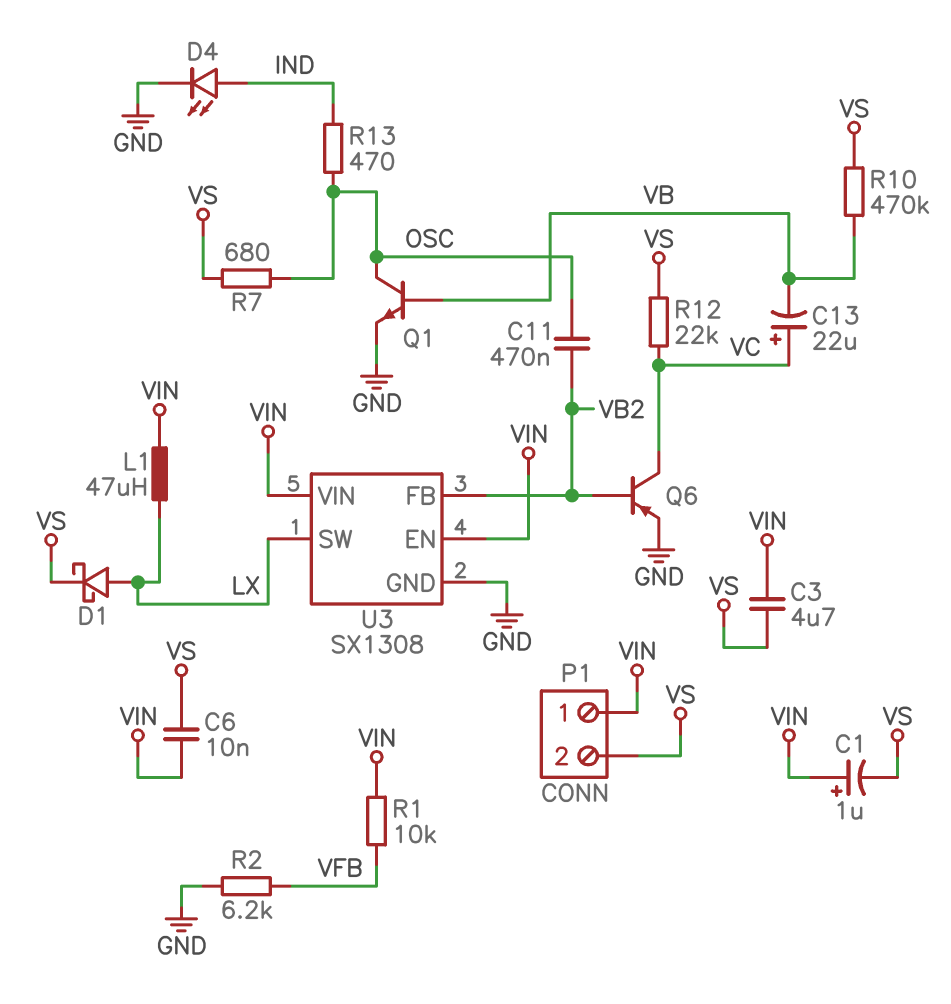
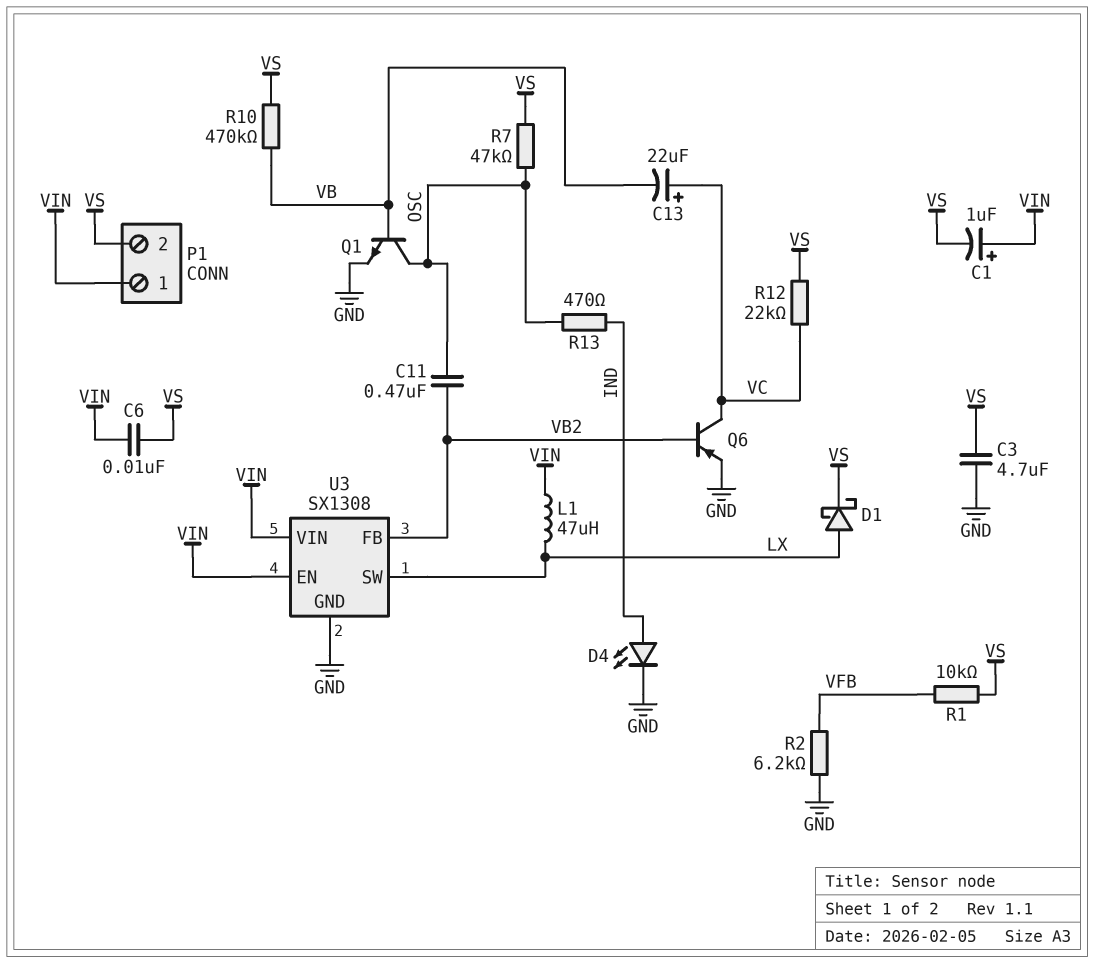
C3: 4.7uF (VIN, VS) -> 4.7uF (GND, VS)
R1: 10k (VFB, VIN) -> 10k (VFB, VS)
R7: 680 (OSC, VS) -> 47k (OSC, VS)

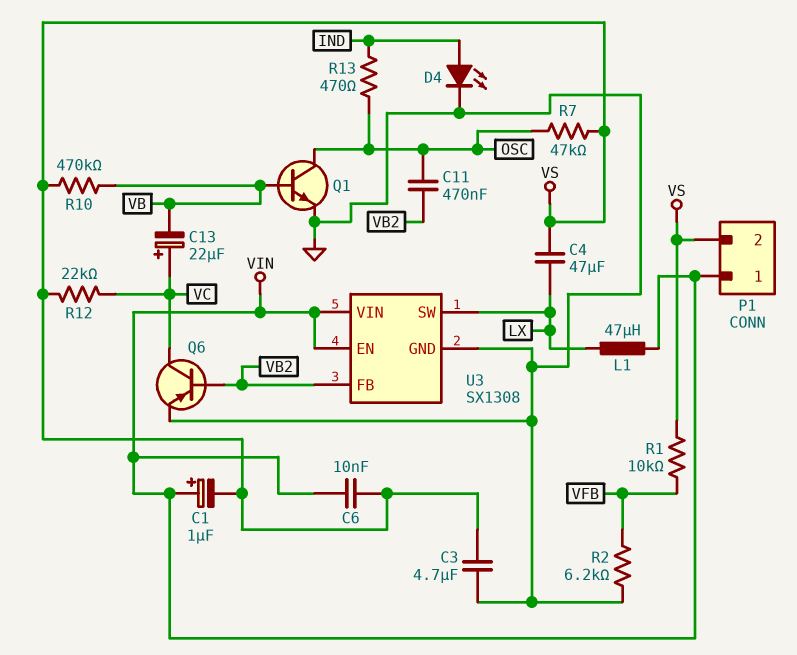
C4: none -> 47uF (LX, VS)
D1: schottky (A LX, K VS) -> none

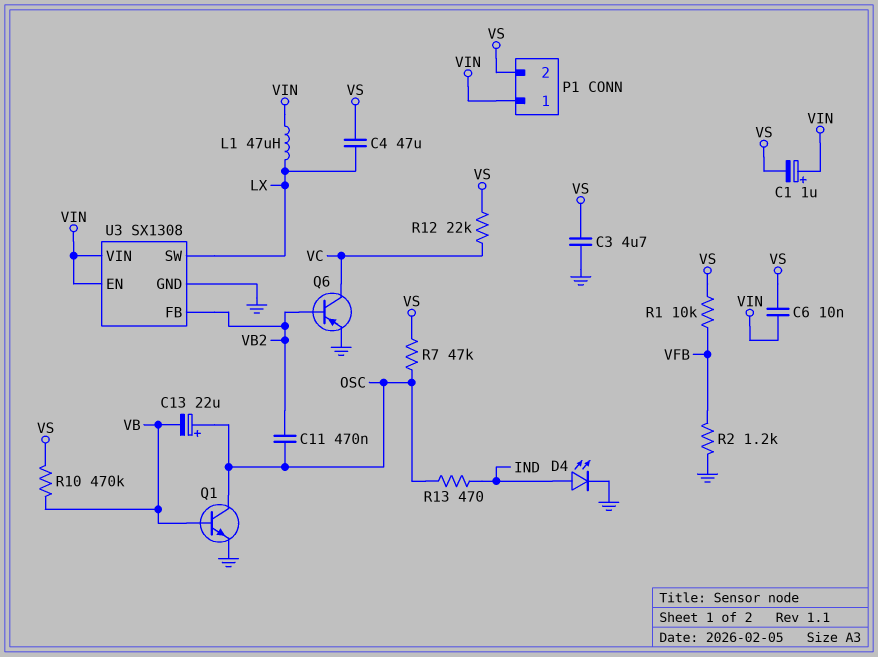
C13: 22uF (plus VC, minus VB) -> 22uF (plus OSC, minus VB)
R2: 6.2k (GND, VFB) -> 1.2k (GND, VFB)

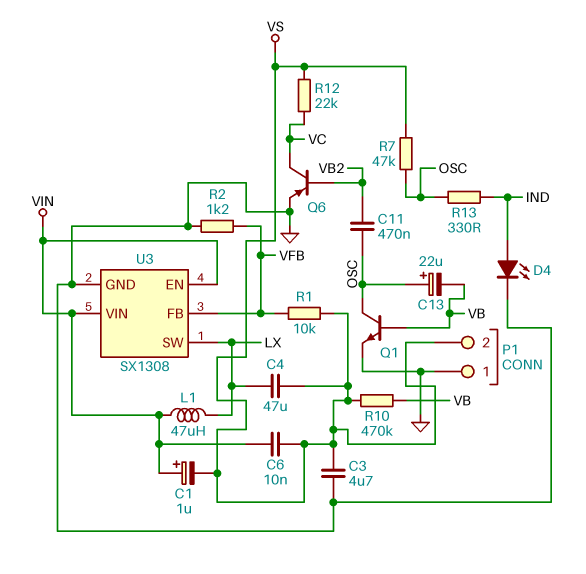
P1 pin 1: VIN -> GND
R13: 470 (IND, OSC) -> 330 (IND, OSC)
U3 pin FB: VB2 -> VFB

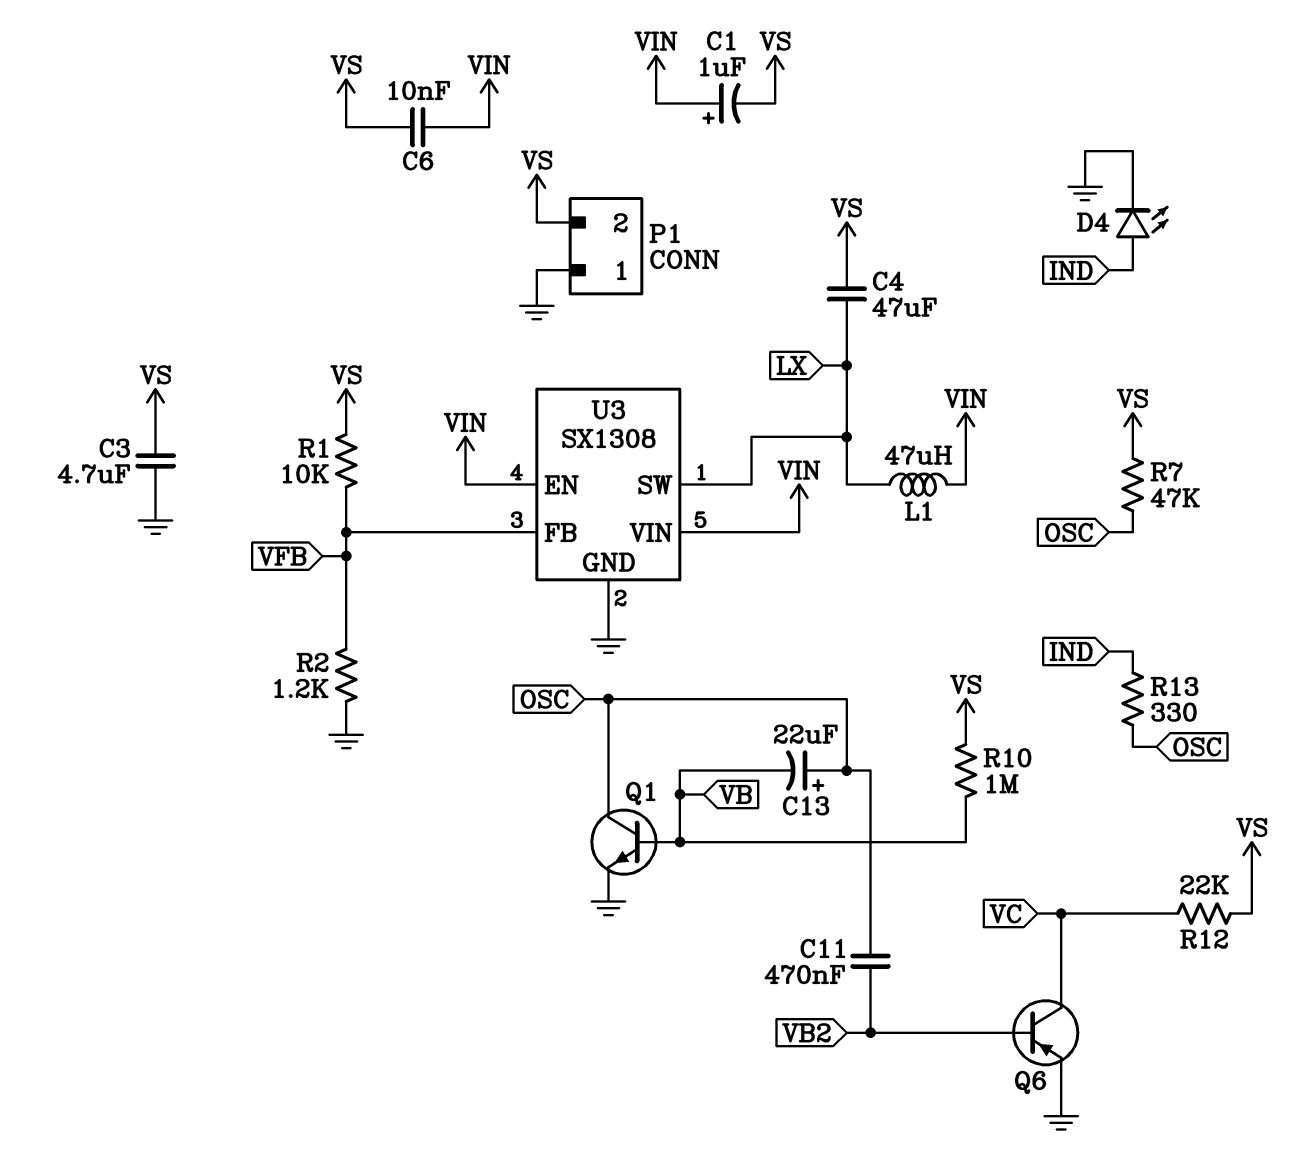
R10: 470k (VB, VS) -> 1M (VB, VS)

